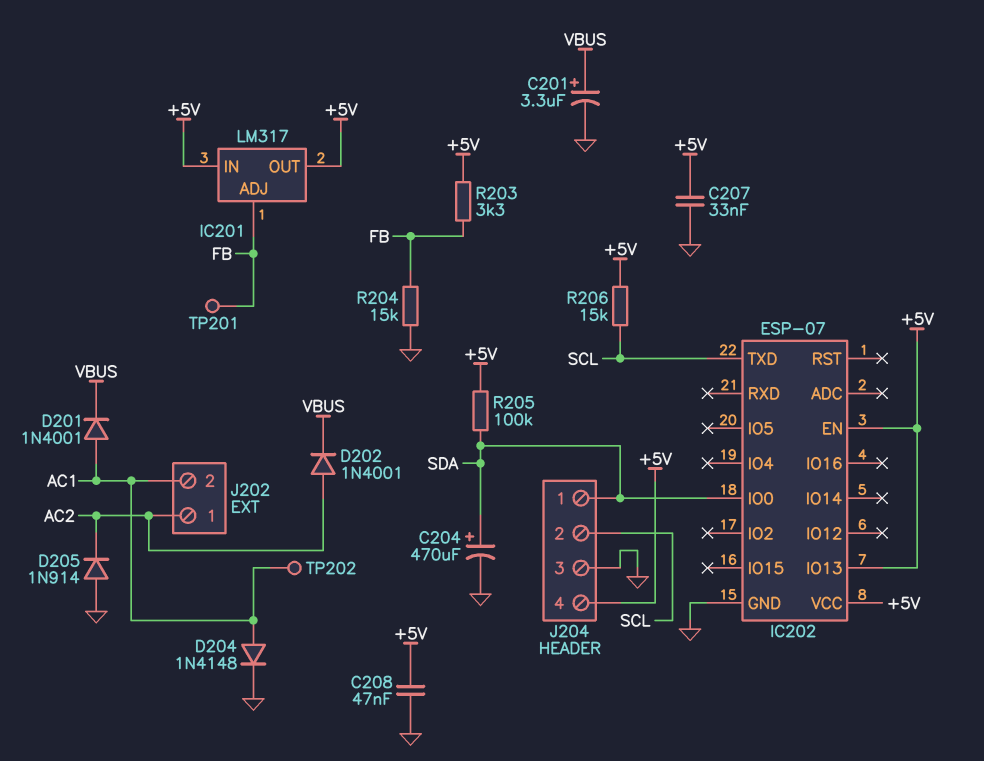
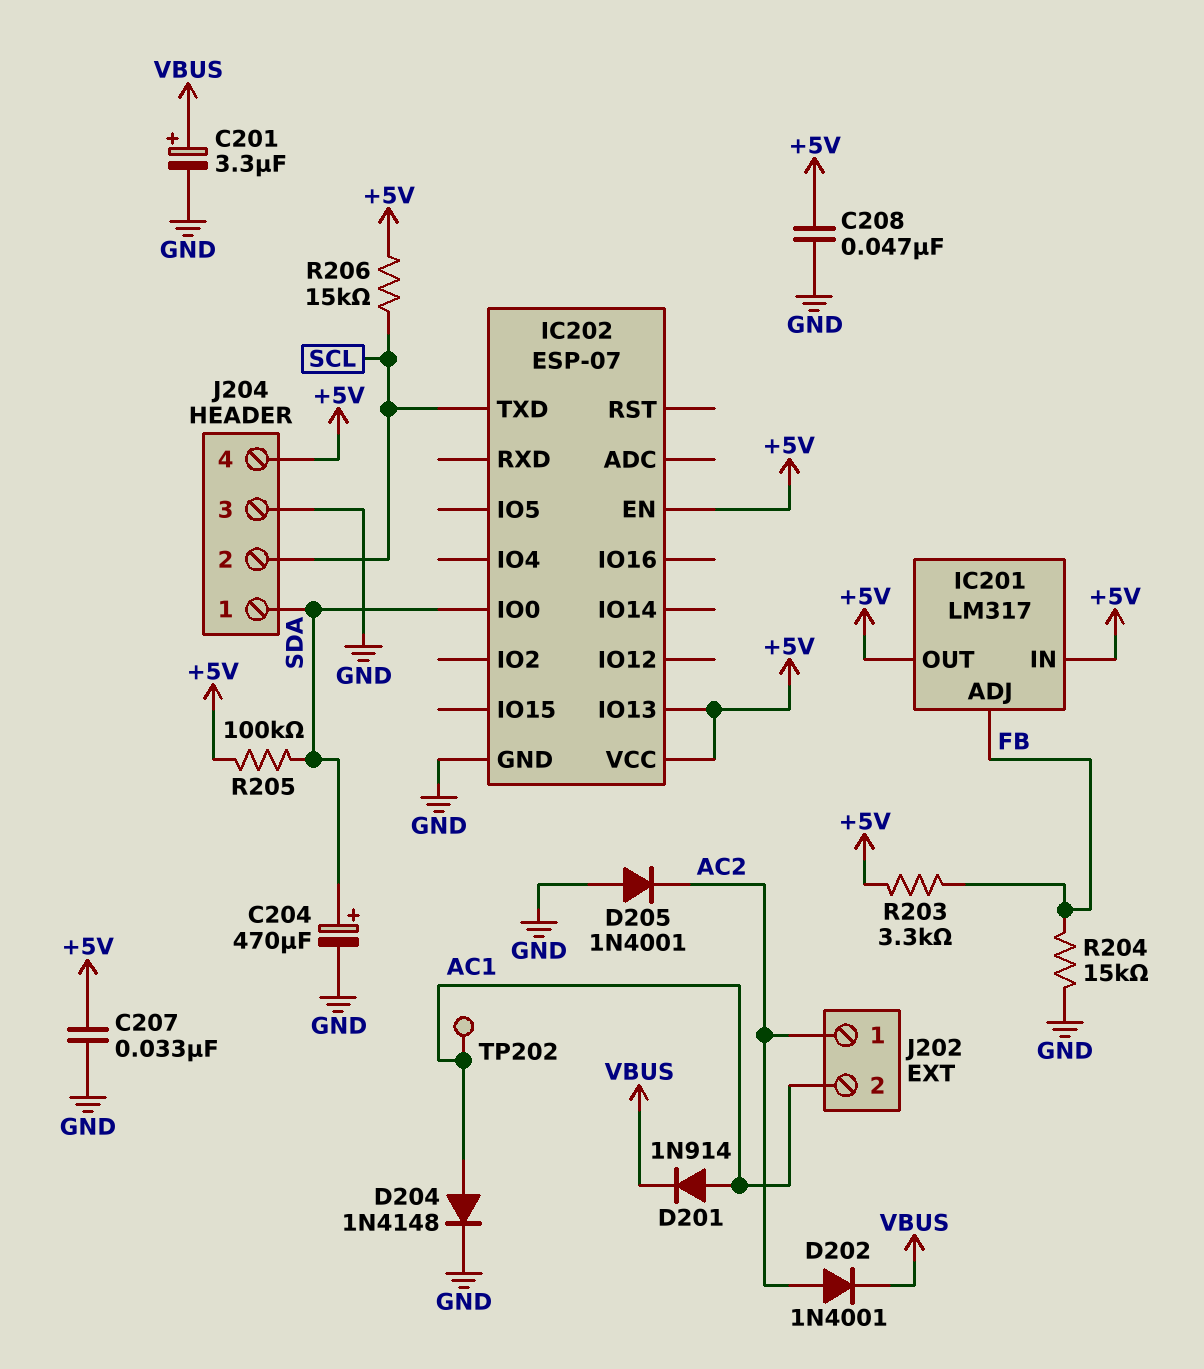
D201: diode 1N4001 (A AC1, K VBUS) -> diode 1N914 (A AC1, K VBUS)
D205: diode 1N914 (A GND, K AC2) -> diode 1N4001 (A GND, K AC2)
TP201: test point (FB) -> none

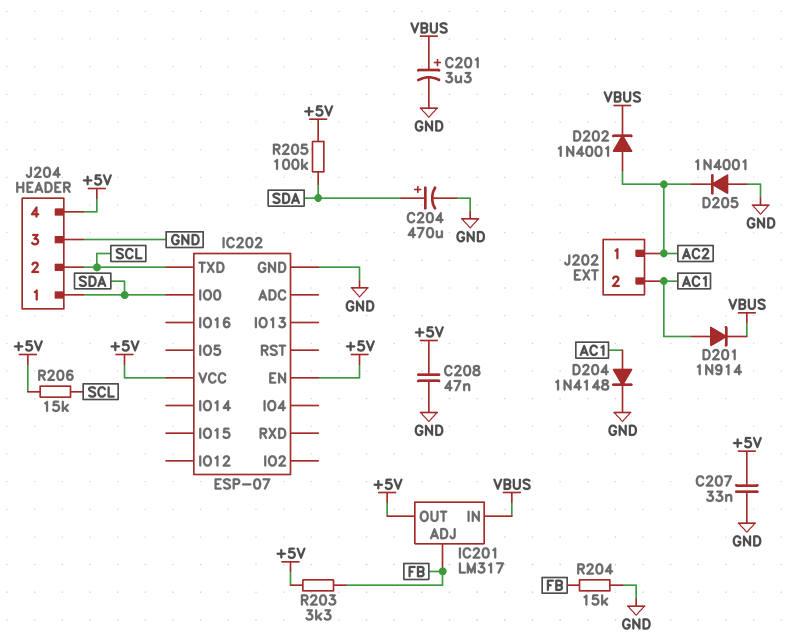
IC201 pin IN: +5V -> VBUS
IC202 pin IO13: +5V -> none
TP202: test point (AC1) -> none

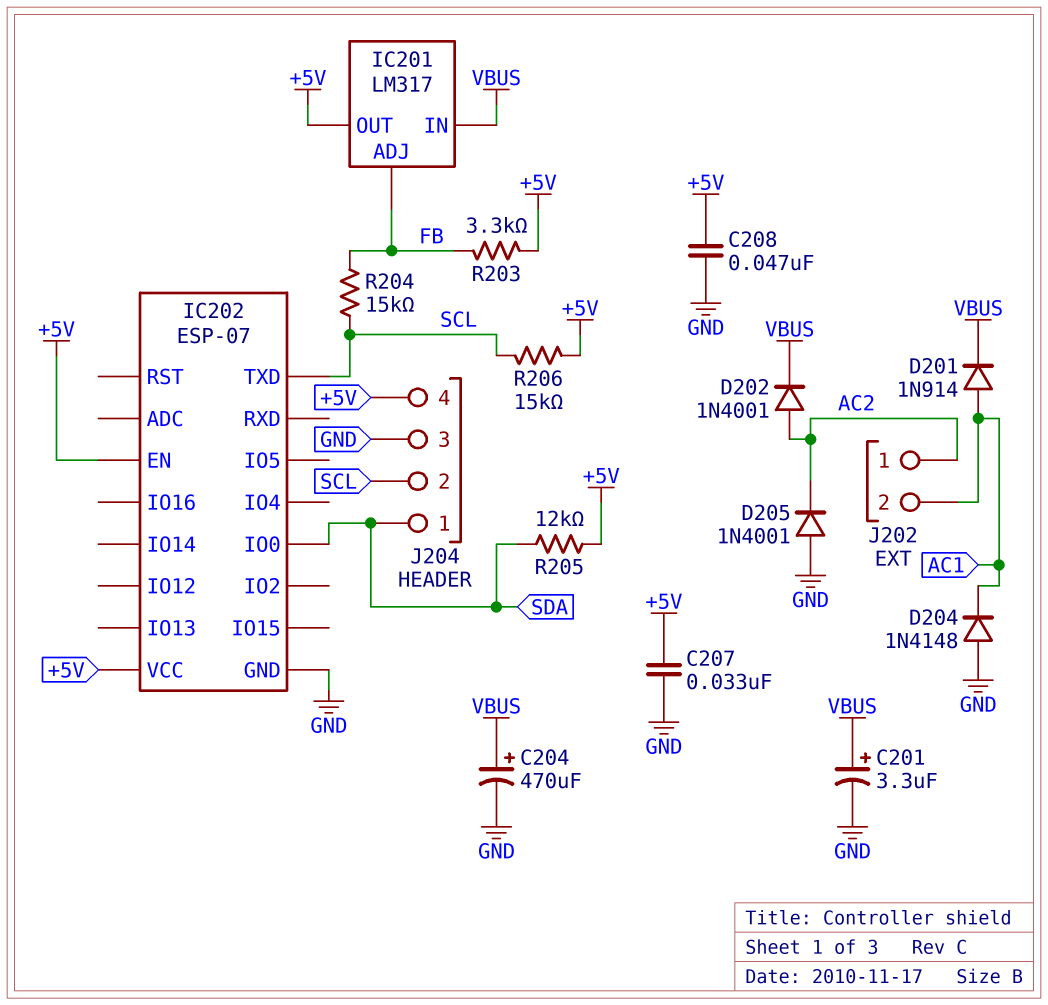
C204: 470uF (plus SDA, minus GND) -> 470uF (plus VBUS, minus GND)
D204: diode 1N4148 (A AC1, K GND) -> diode 1N4148 (A GND, K AC1)
R204: 15k (FB, GND) -> 15k (FB, SCL)
R205: 100k (+5V, SDA) -> 12k (+5V, SDA)

